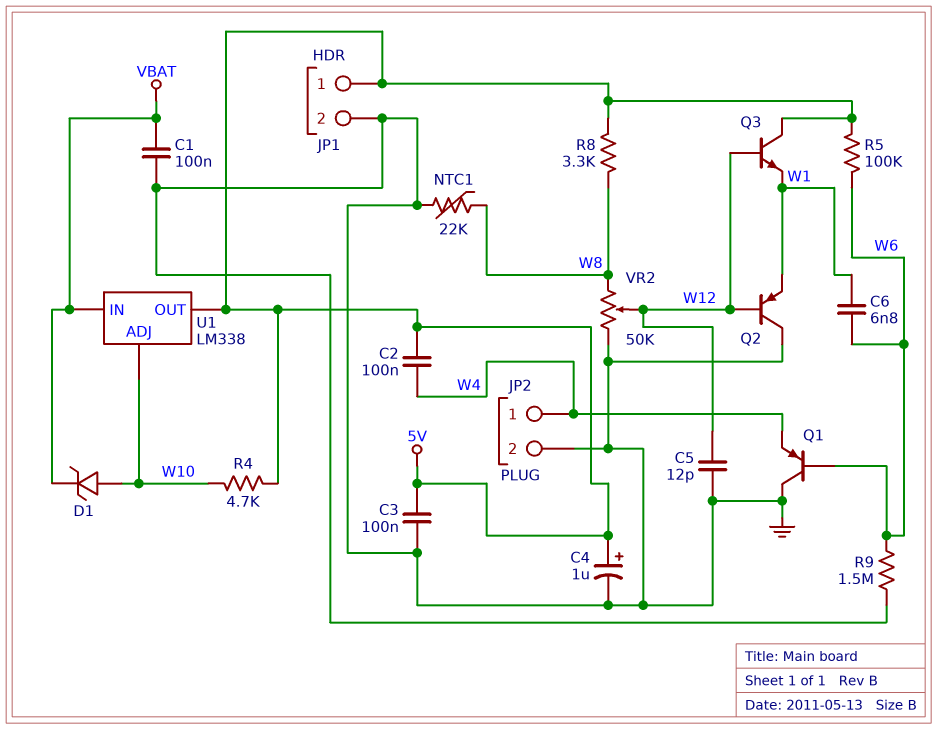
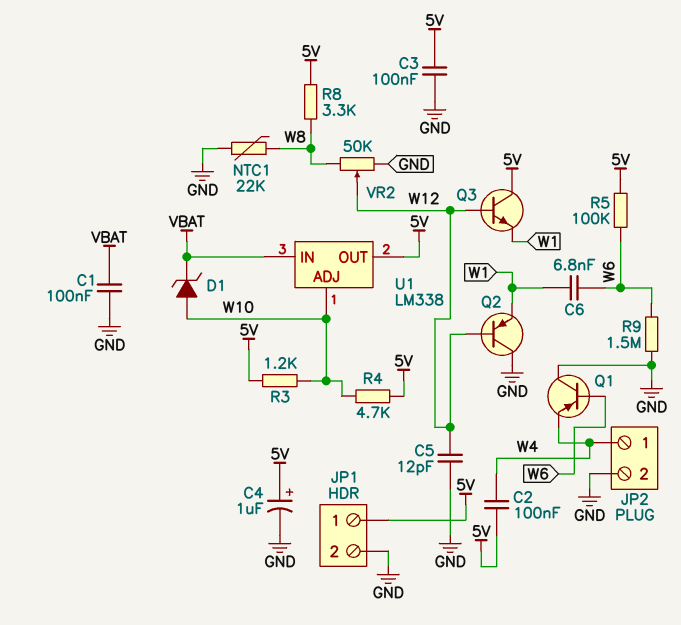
R3: none -> 1.2k (5V, W10)

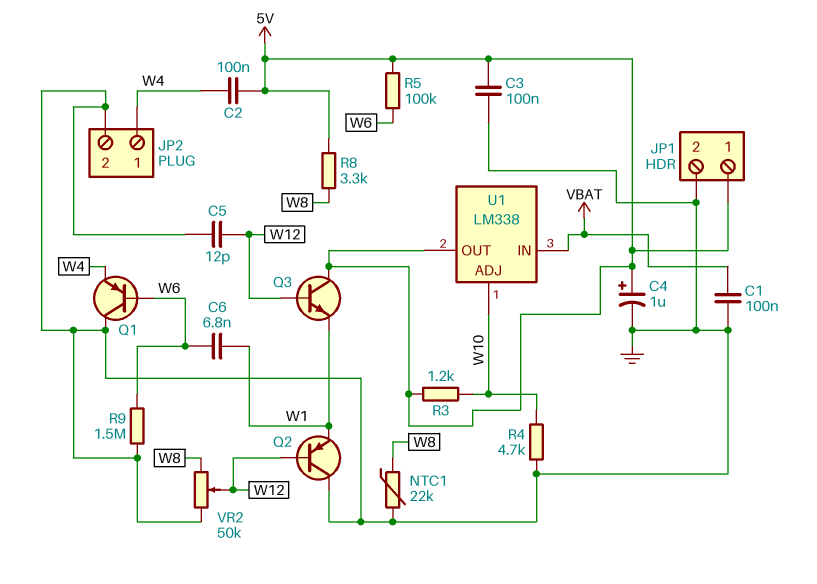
D1: zener (A W10, K VBAT) -> none
R4: 4.7k (5V, W10) -> 4.7k (GND, W10)

